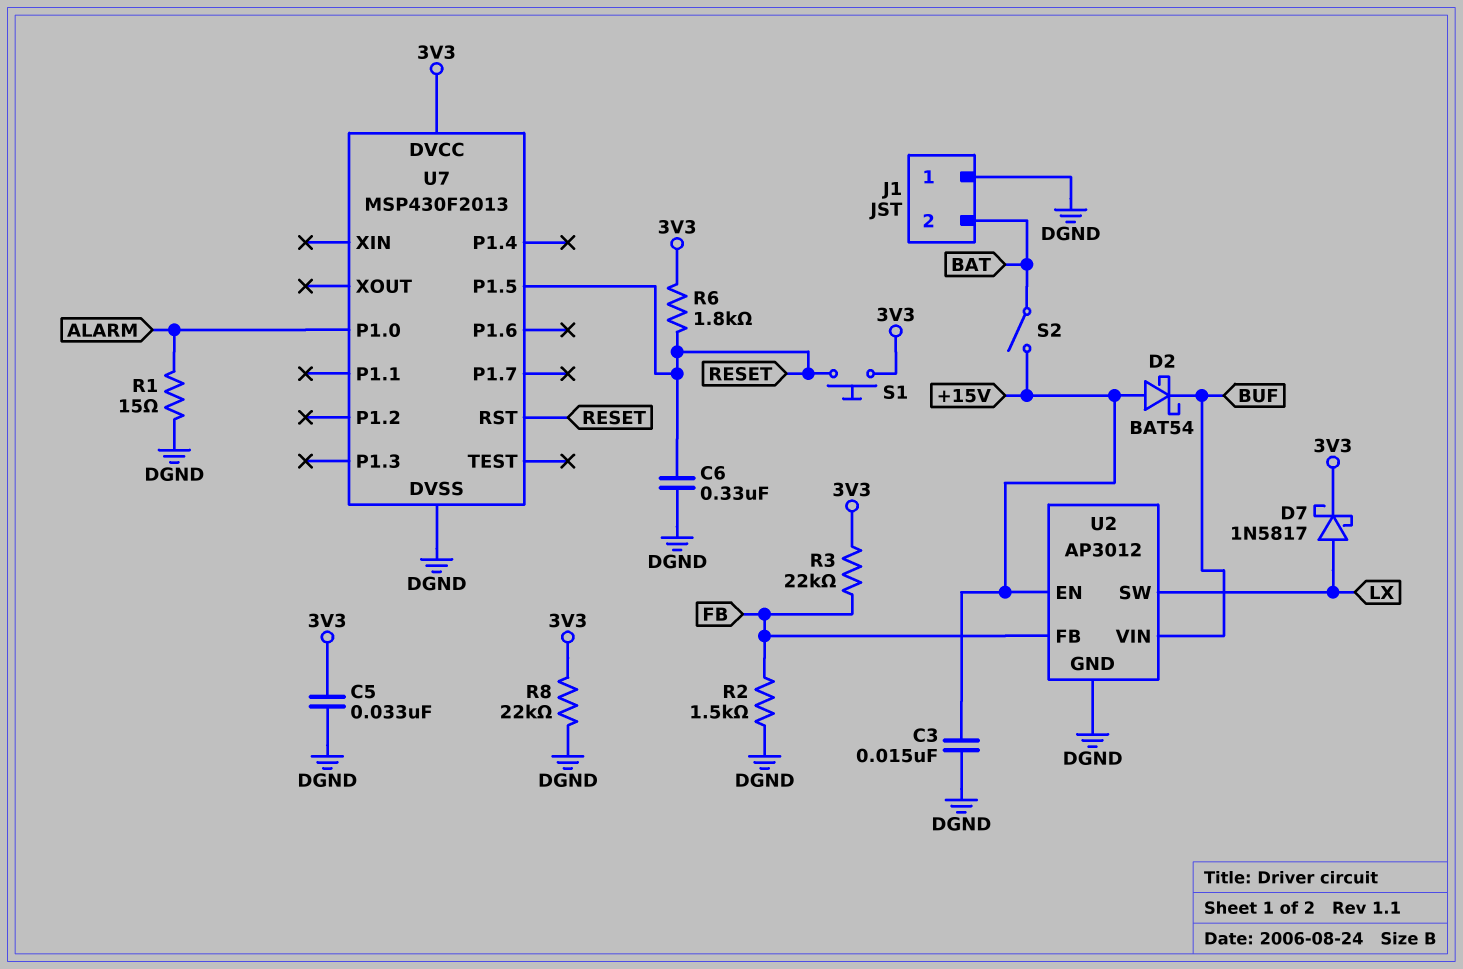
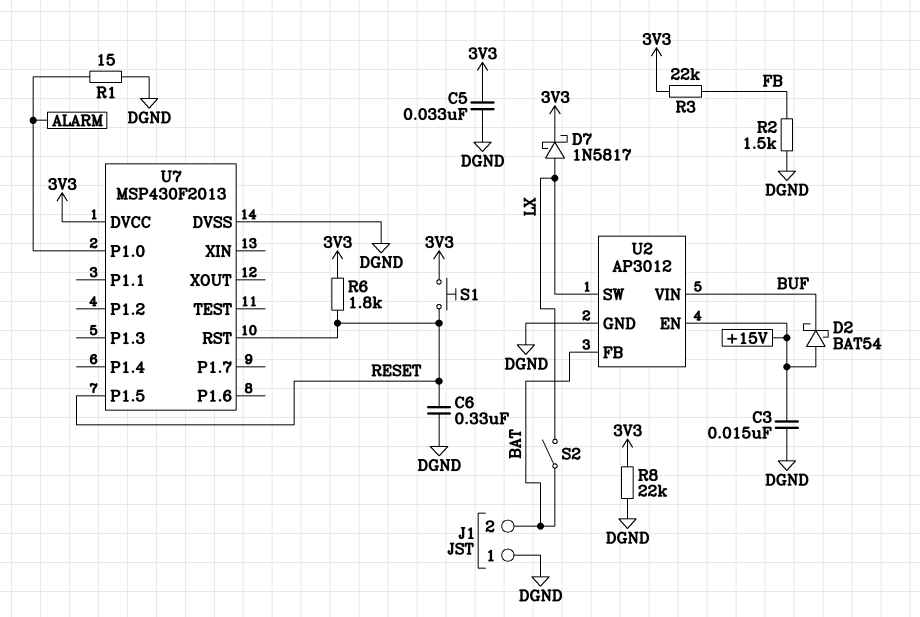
S2: switch (+15V, BAT) -> switch (BAT, LX)
U2 pin FB: FB -> BAT

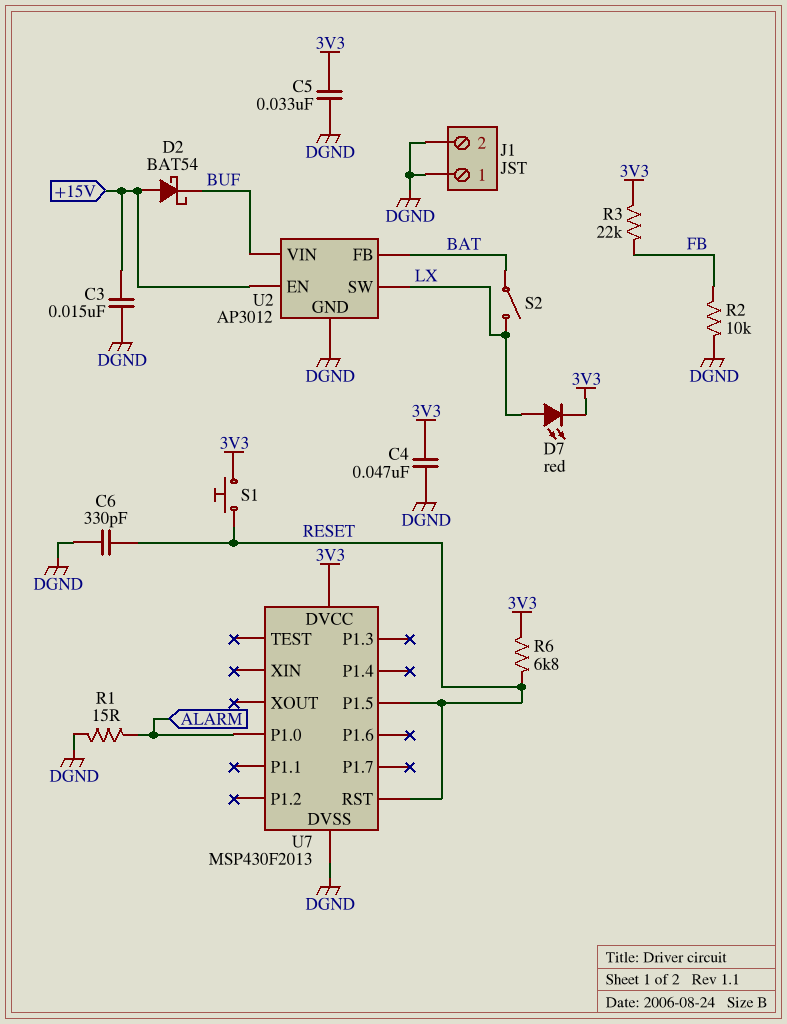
C4: none -> 47nF (3V3, DGND)
C6: 330nF (DGND, RESET) -> 330pF (DGND, RESET)
D7: schottky 1N5817 (A LX, K 3V3) -> LED red (A LX, K 3V3)
J1 pin 2: BAT -> DGND
R2: 1.5k (DGND, FB) -> 10k (DGND, FB)
R6: 1.8k (3V3, RESET) -> 6.8k (3V3, RESET)
R8: 22k (3V3, DGND) -> none

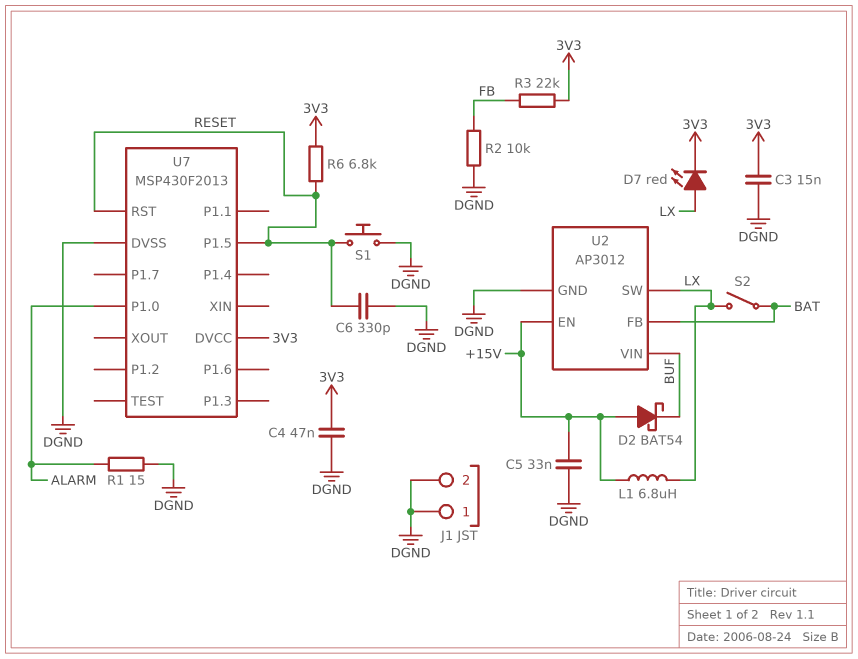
C3: 15nF (+15V, DGND) -> 15nF (3V3, DGND)
C5: 33nF (3V3, DGND) -> 33nF (+15V, DGND)
L1: none -> 6.8uH (+15V, LX)
S1: button (3V3, RESET) -> button (DGND, RESET)

